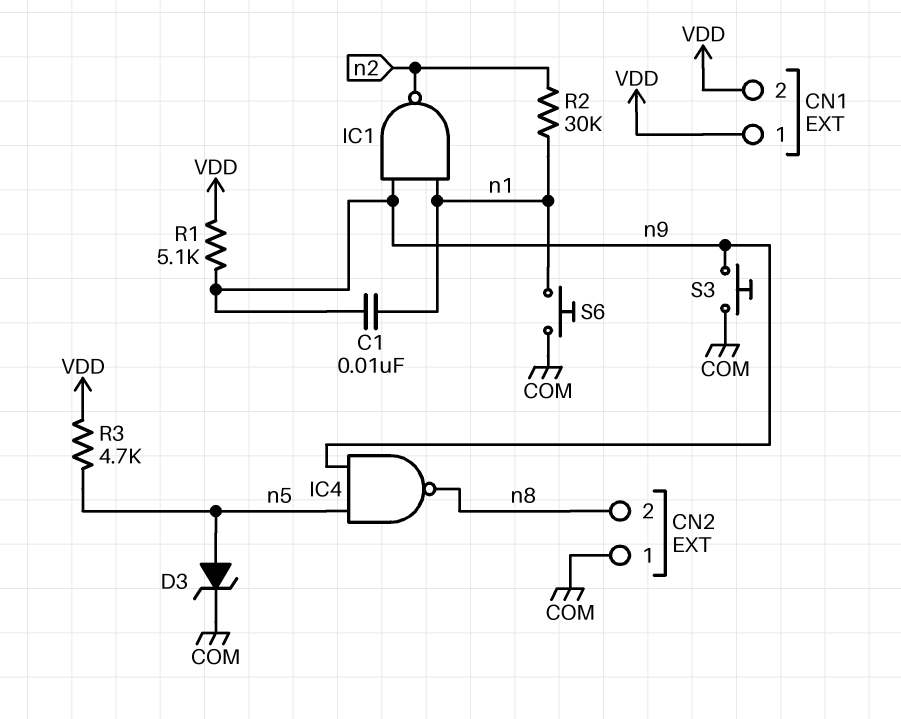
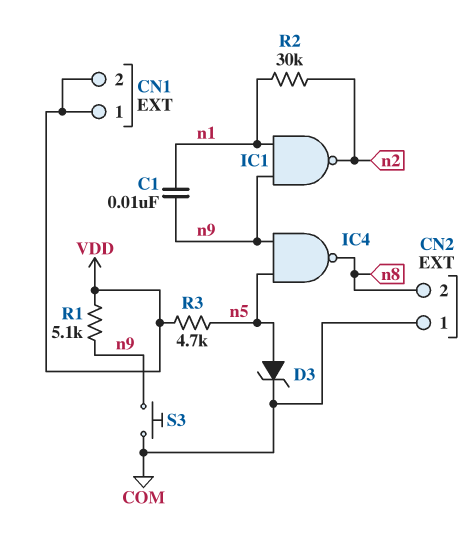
S6: button (COM, n1) -> none

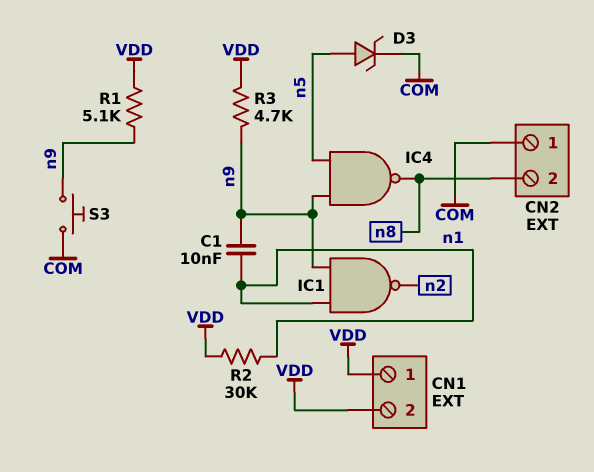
R2: 30k (n1, n2) -> 30k (VDD, n1)
R3: 4.7k (VDD, n5) -> 4.7k (VDD, n9)

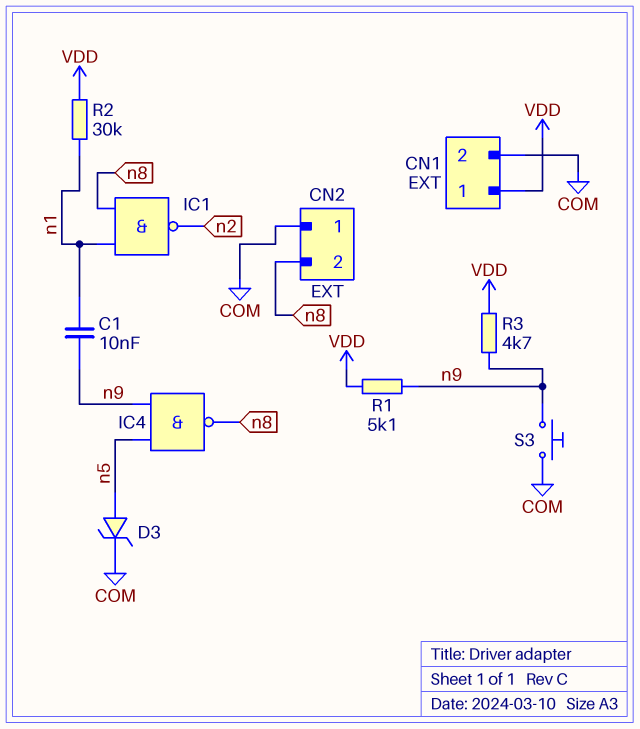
CN1 pin 2: VDD -> COM
IC1: NAND (in n1, in n9, out n2) -> NAND (in n1, in n8, out n2)

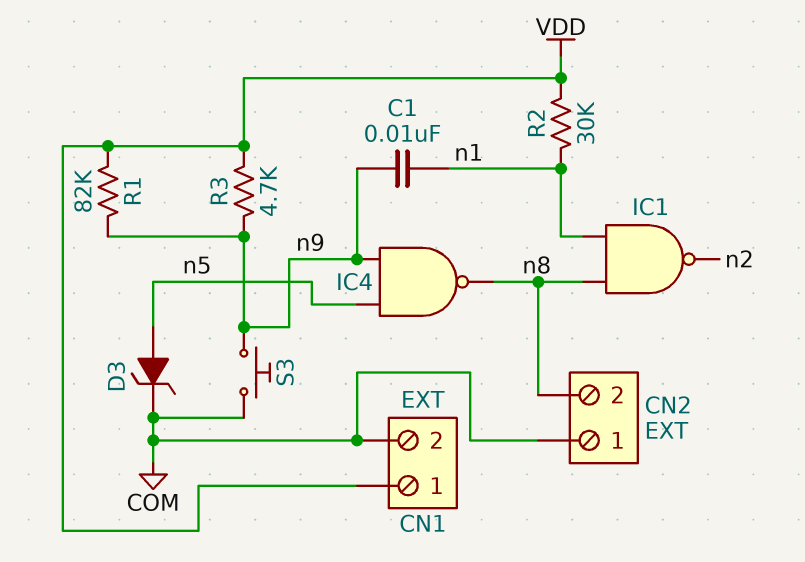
R1: 5.1k (VDD, n9) -> 82k (VDD, n9)

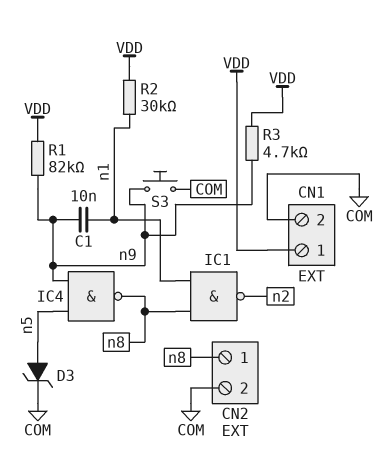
CN2 pin 1: COM -> n8
CN2 pin 2: n8 -> COM

